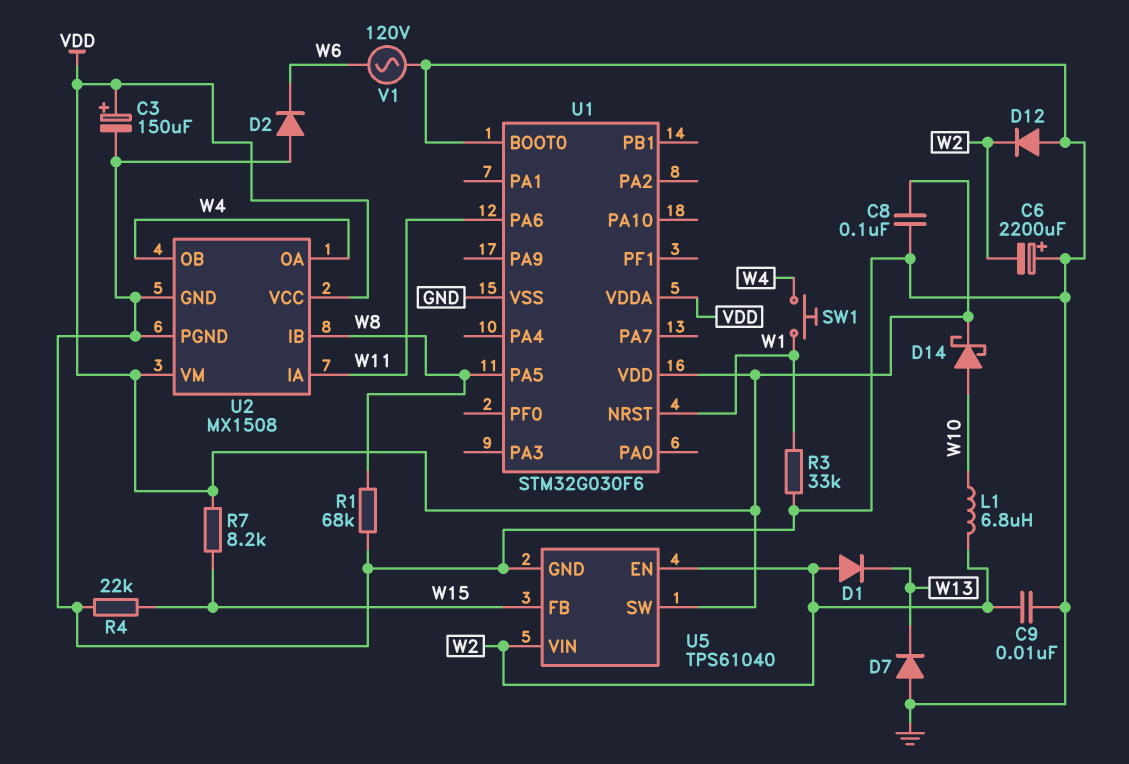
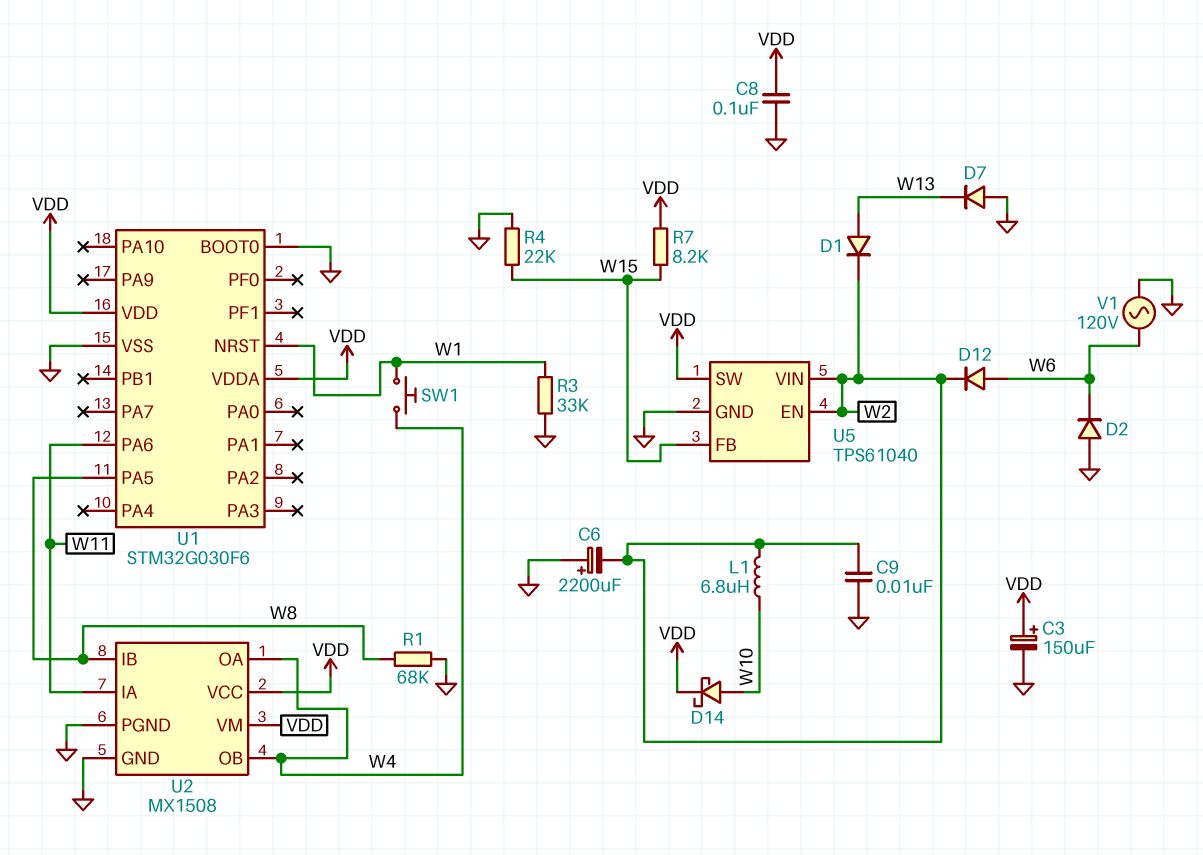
D1: diode (A W2, K W13) -> diode (A W13, K W2)
D12: diode (A GND, K W2) -> diode (A W6, K W2)

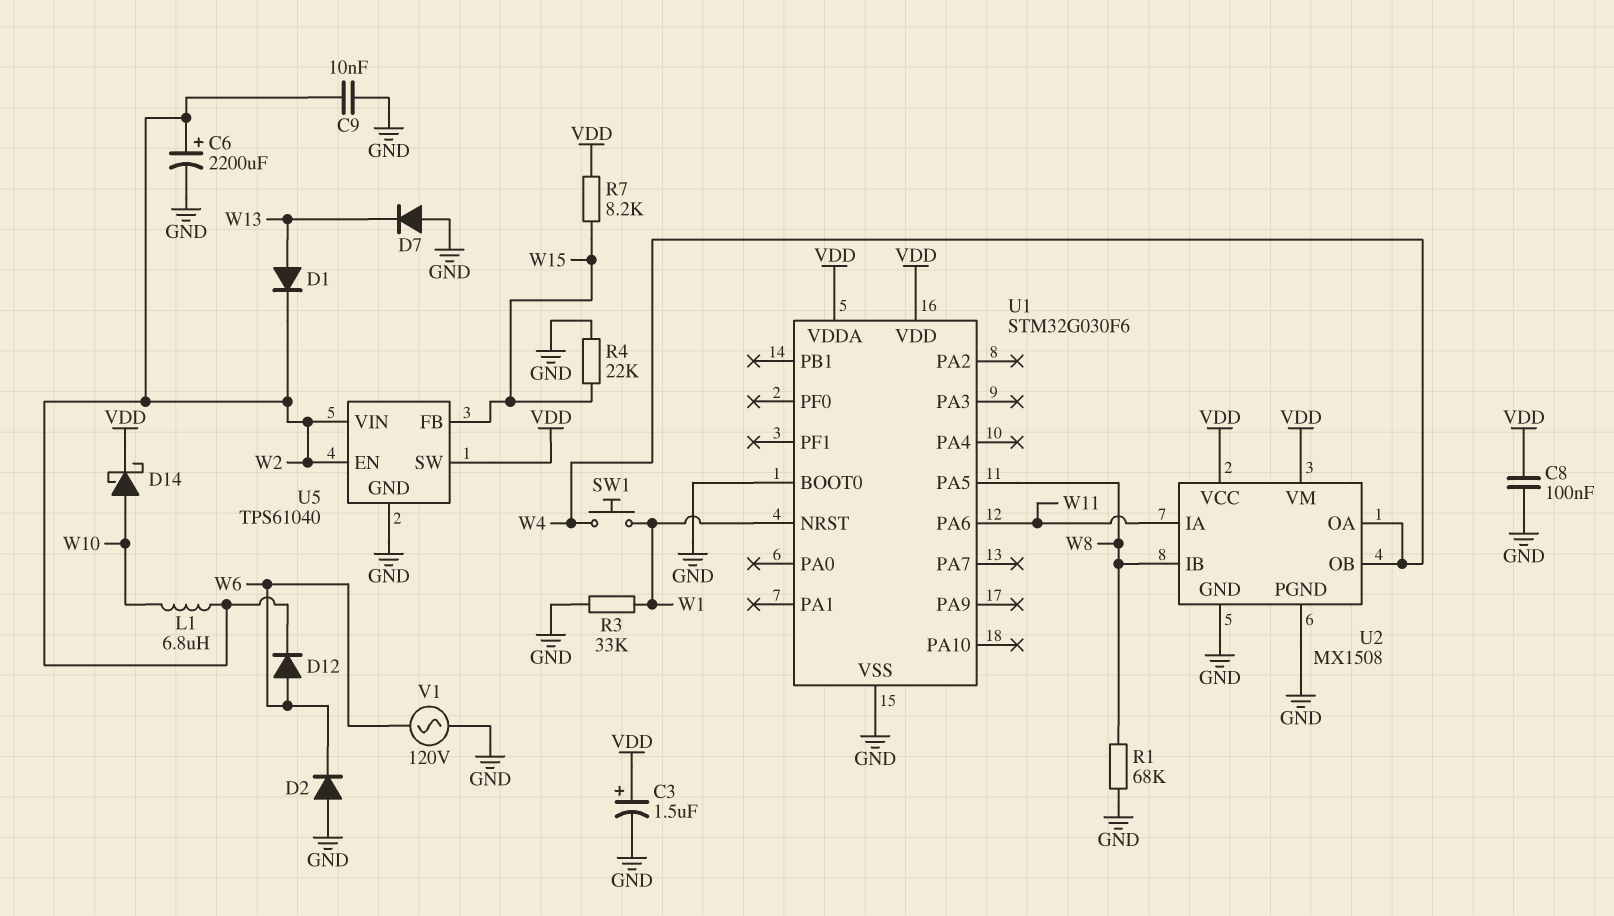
C3: 150uF (plus VDD, minus GND) -> 1.5uF (plus VDD, minus GND)
C6: 2200uF (plus GND, minus W2) -> 2200uF (plus W2, minus GND)

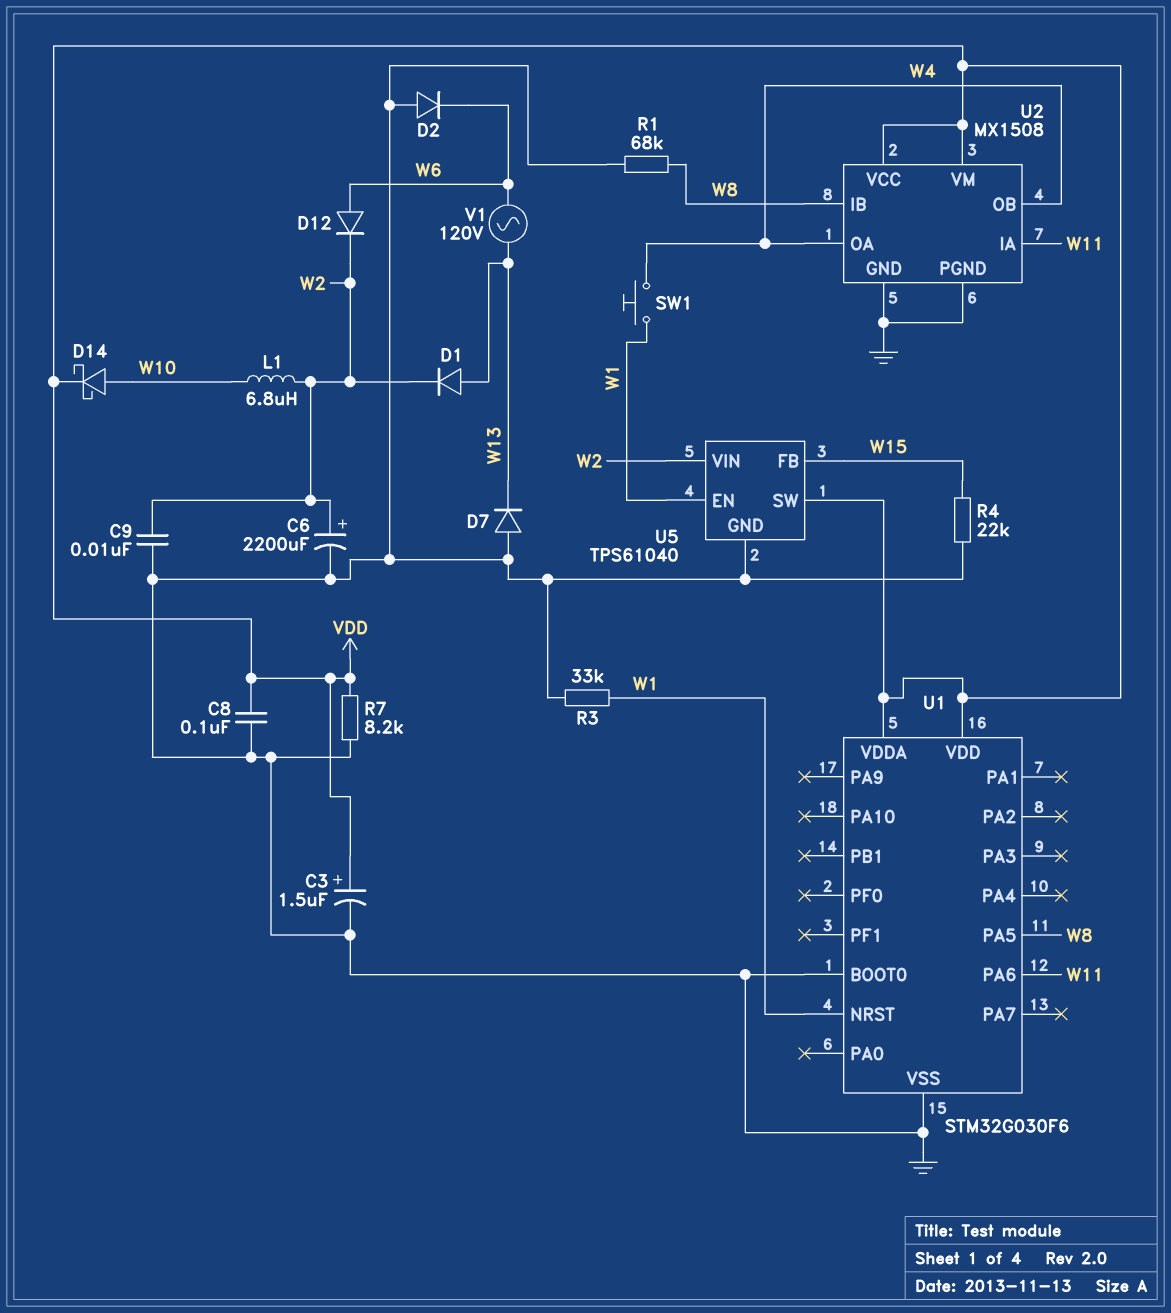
R7: 8.2k (VDD, W15) -> 8.2k (GND, VDD)
U5 pin EN: W2 -> W1
V1: AC 120V (GND, W6) -> AC 120V (W6, W13)

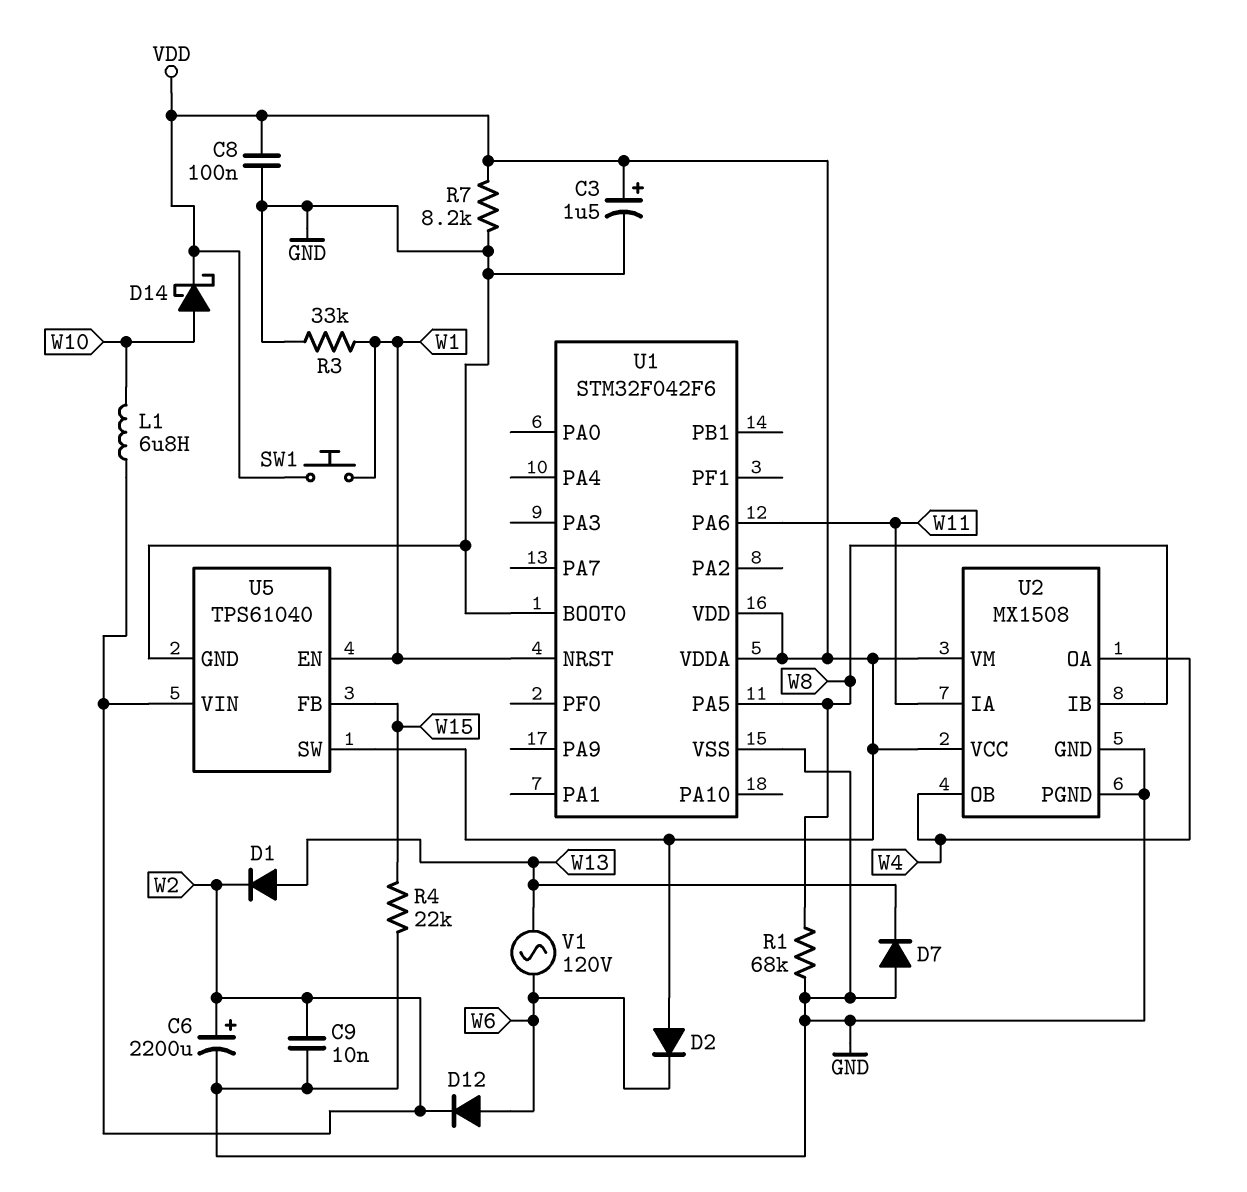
D2: diode (A GND, K W6) -> diode (A VDD, K W6)
SW1: button (W1, W4) -> button (VDD, W1)
U1: STM32G030F6 -> STM32F042F6

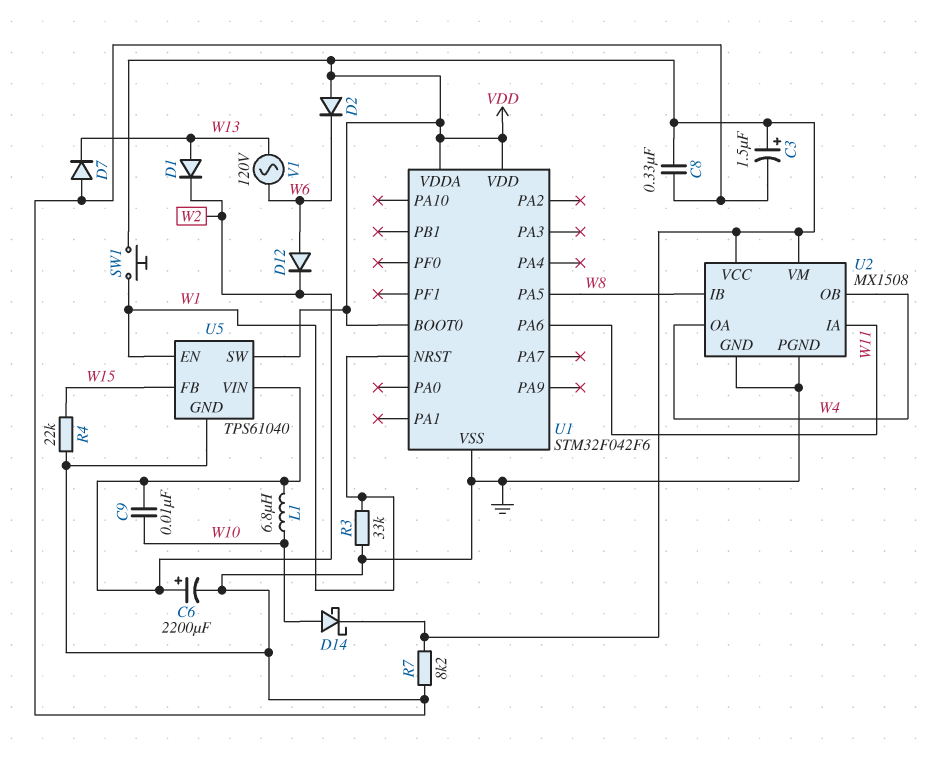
C8: 100nF (GND, VDD) -> 330nF (GND, VDD)
C9: 10nF (GND, W2) -> 10nF (W2, W10)
R1: 68k (GND, W8) -> none
U1 pin BOOT0: GND -> VDD

